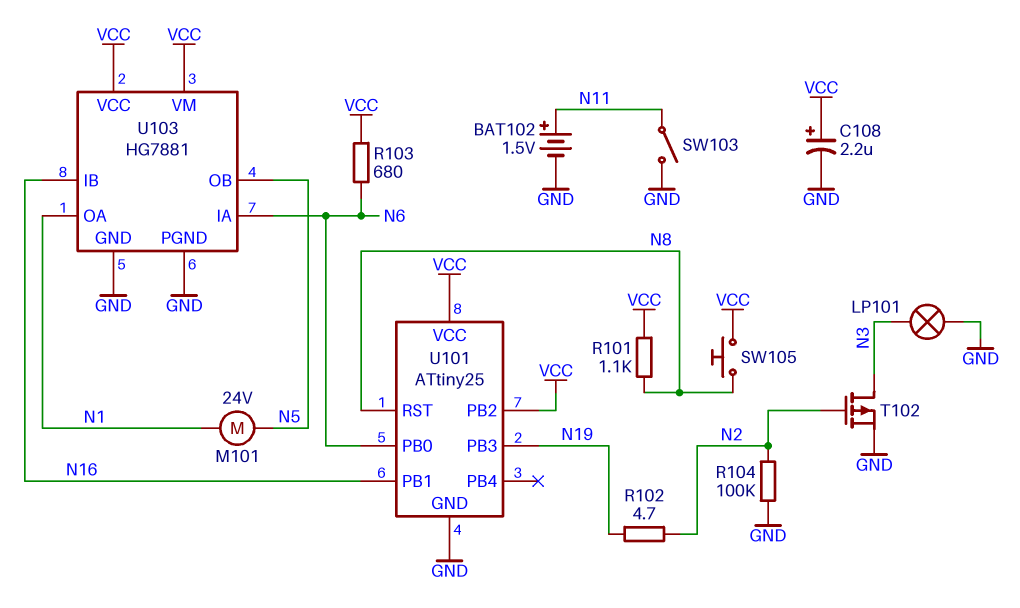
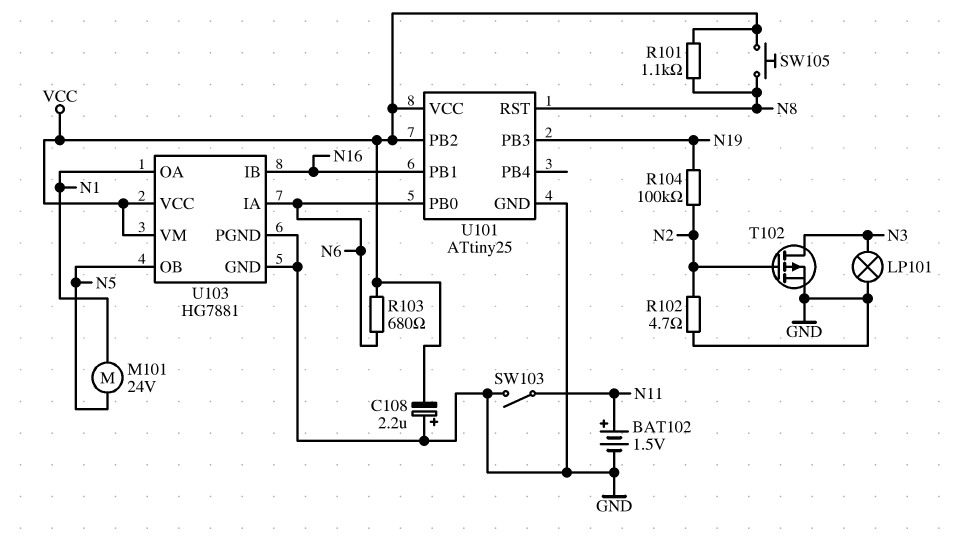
C108: 2.2uF (plus VCC, minus GND) -> 2.2uF (plus GND, minus VCC)
R102: 4.7 (N2, N19) -> 4.7 (GND, N2)
R104: 100k (GND, N2) -> 100k (N2, N19)

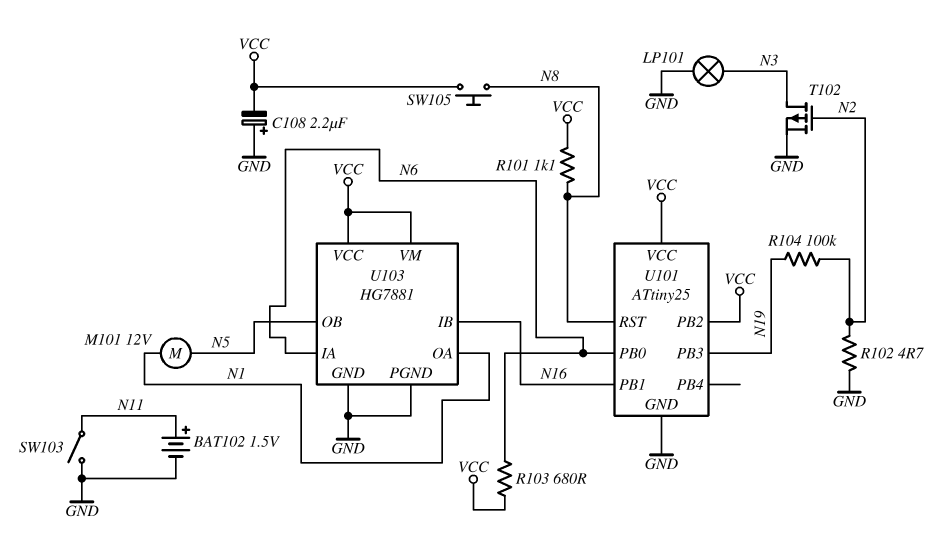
M101: motor 24V (N1, N5) -> motor 12V (N1, N5)

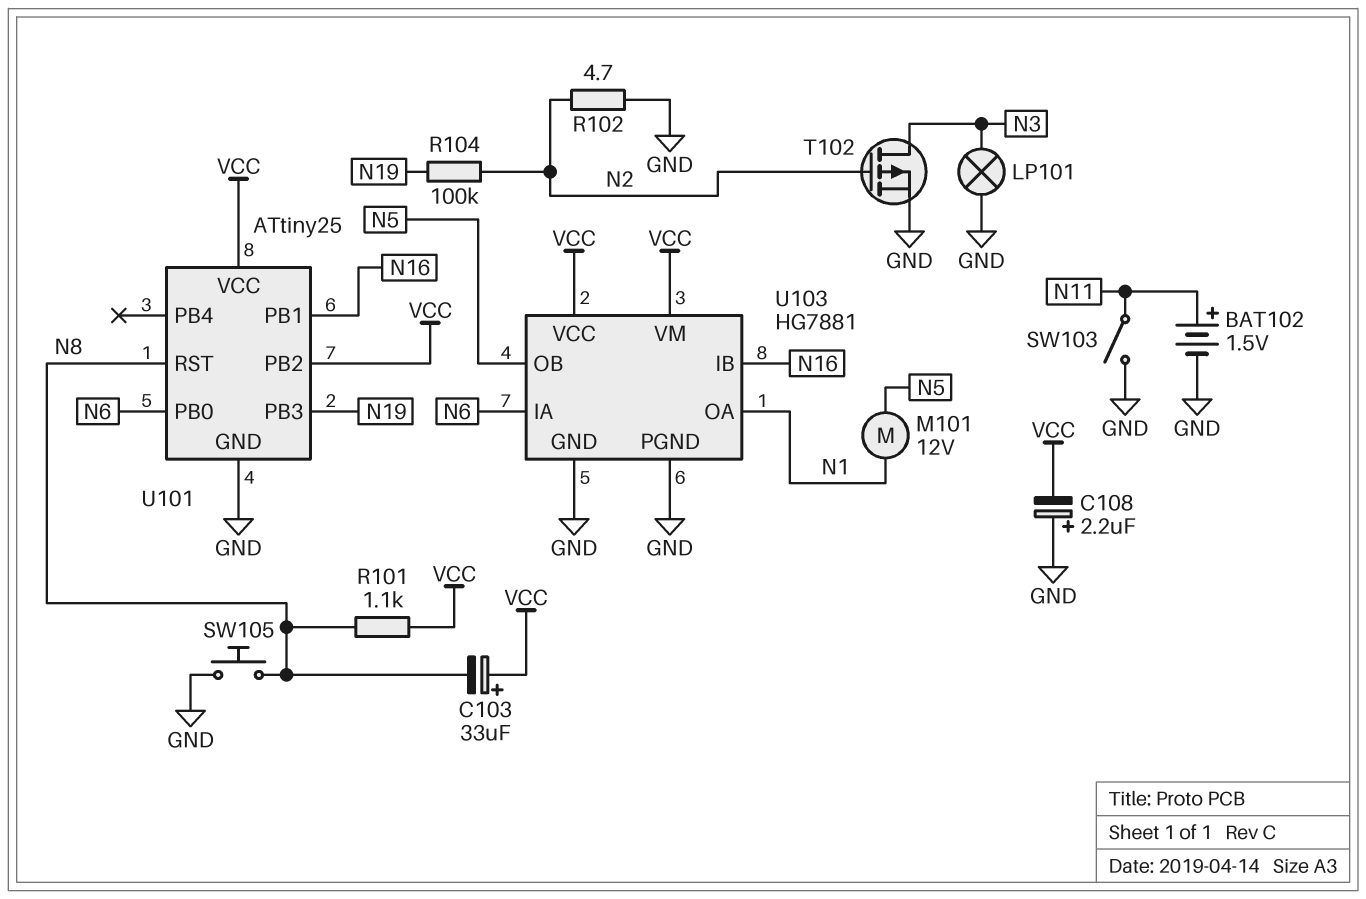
C103: none -> 33uF (plus VCC, minus N8)
R103: 680 (N6, VCC) -> none
SW105: button (N8, VCC) -> button (GND, N8)

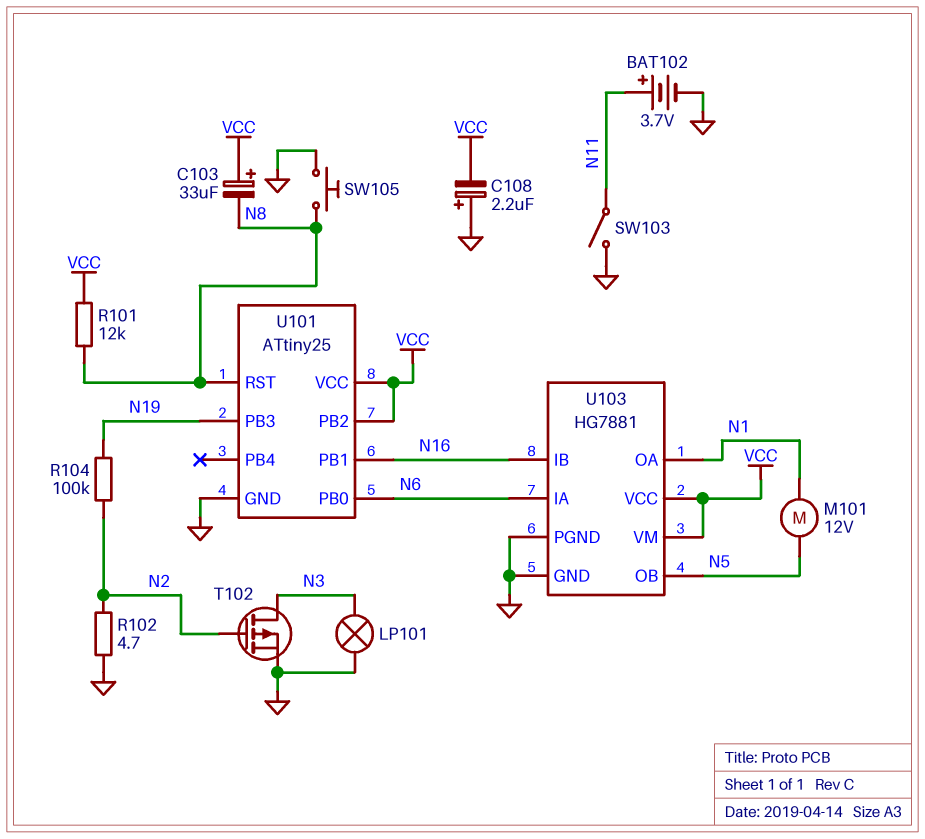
BAT102: 1.5V (plus N11, minus GND) -> 3.7V (plus N11, minus GND)
R101: 1.1k (N8, VCC) -> 12k (N8, VCC)

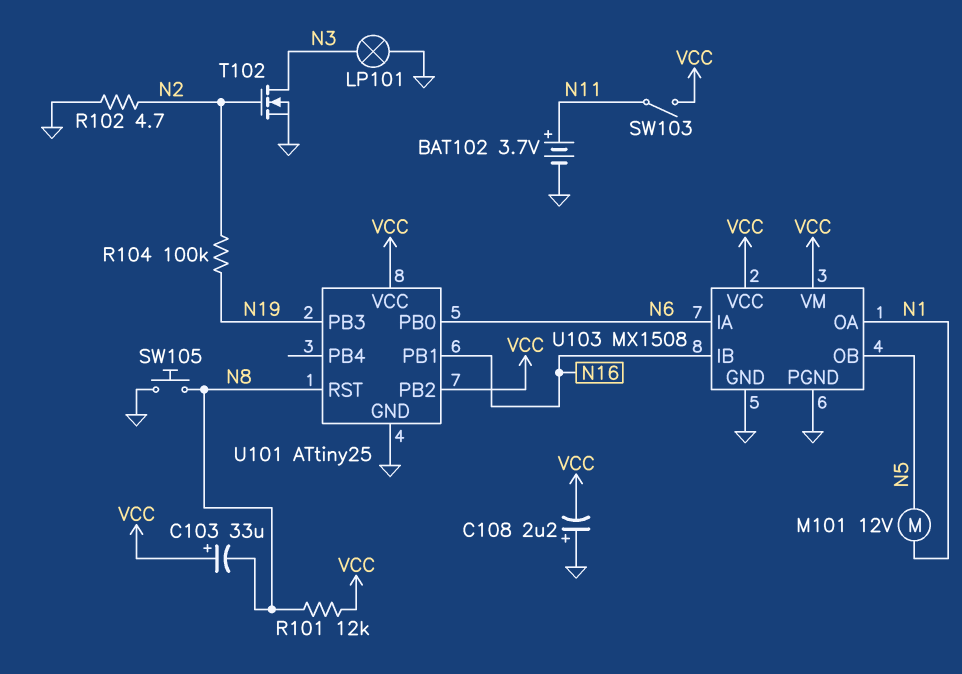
SW103: switch (GND, N11) -> switch (N11, VCC)
T102: PMOS (G N2, D N3, S GND) -> NMOS (G N2, D N3, S GND)
U103: HG7881 -> MX1508

